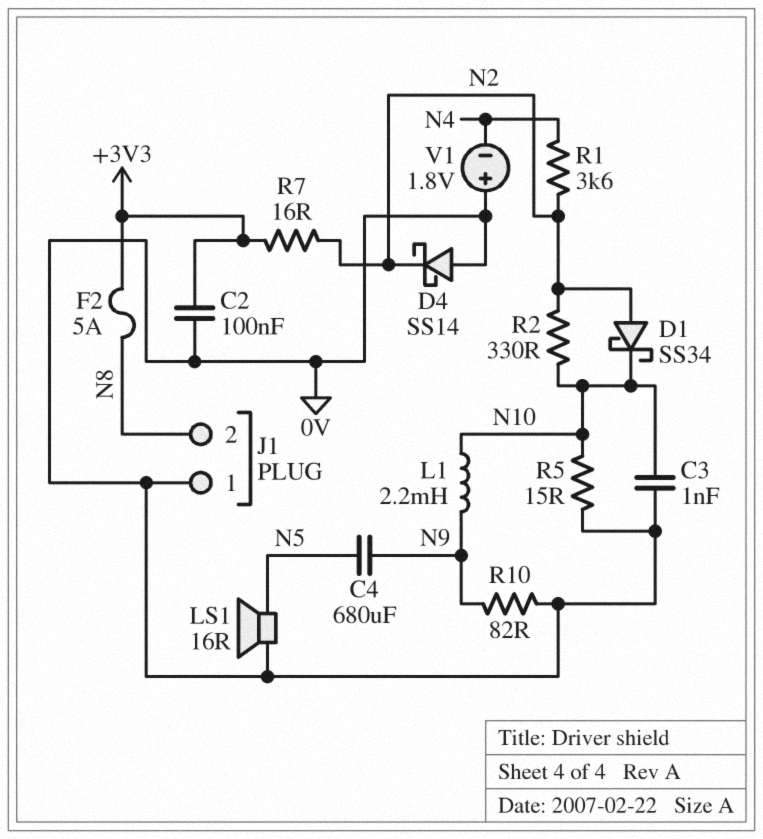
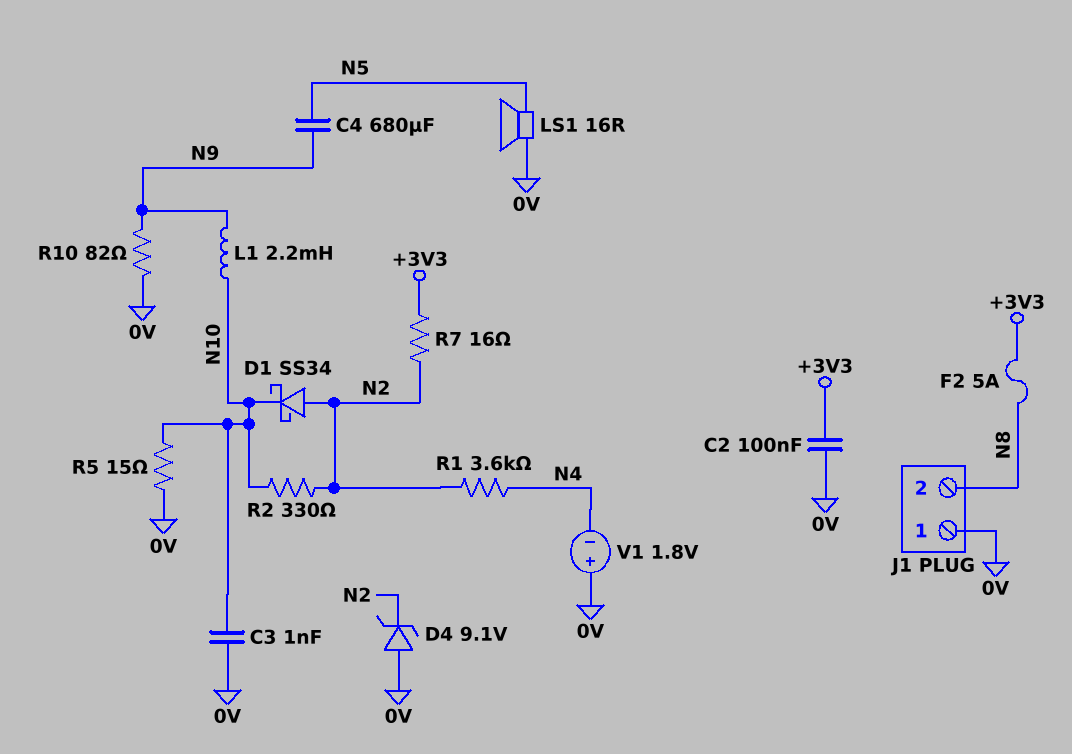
D4: schottky SS14 (A 0V, K N2) -> zener 9.1V (A 0V, K N2)

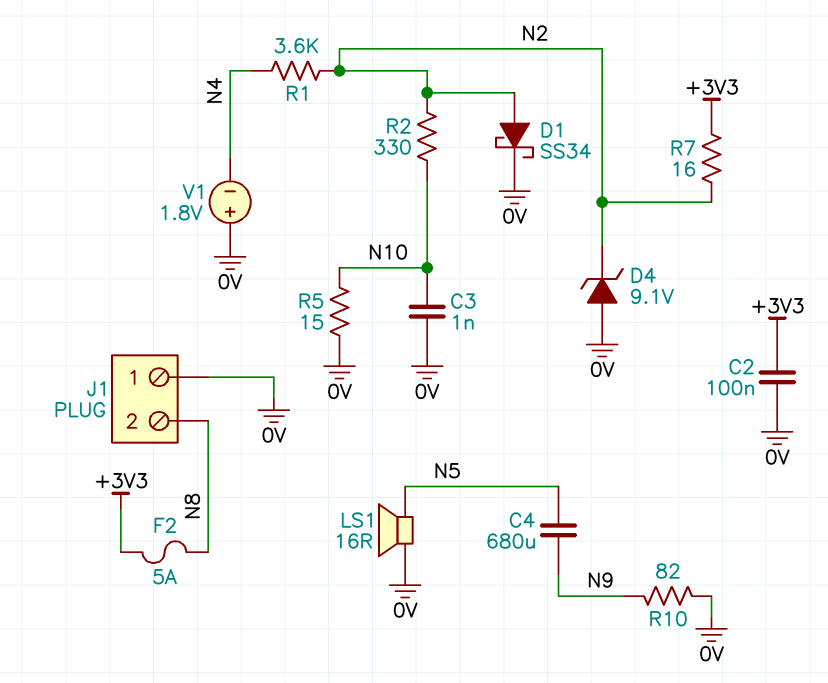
D1: schottky SS34 (A N2, K N10) -> schottky SS34 (A N2, K 0V)
L1: 2.2mH (N9, N10) -> none

